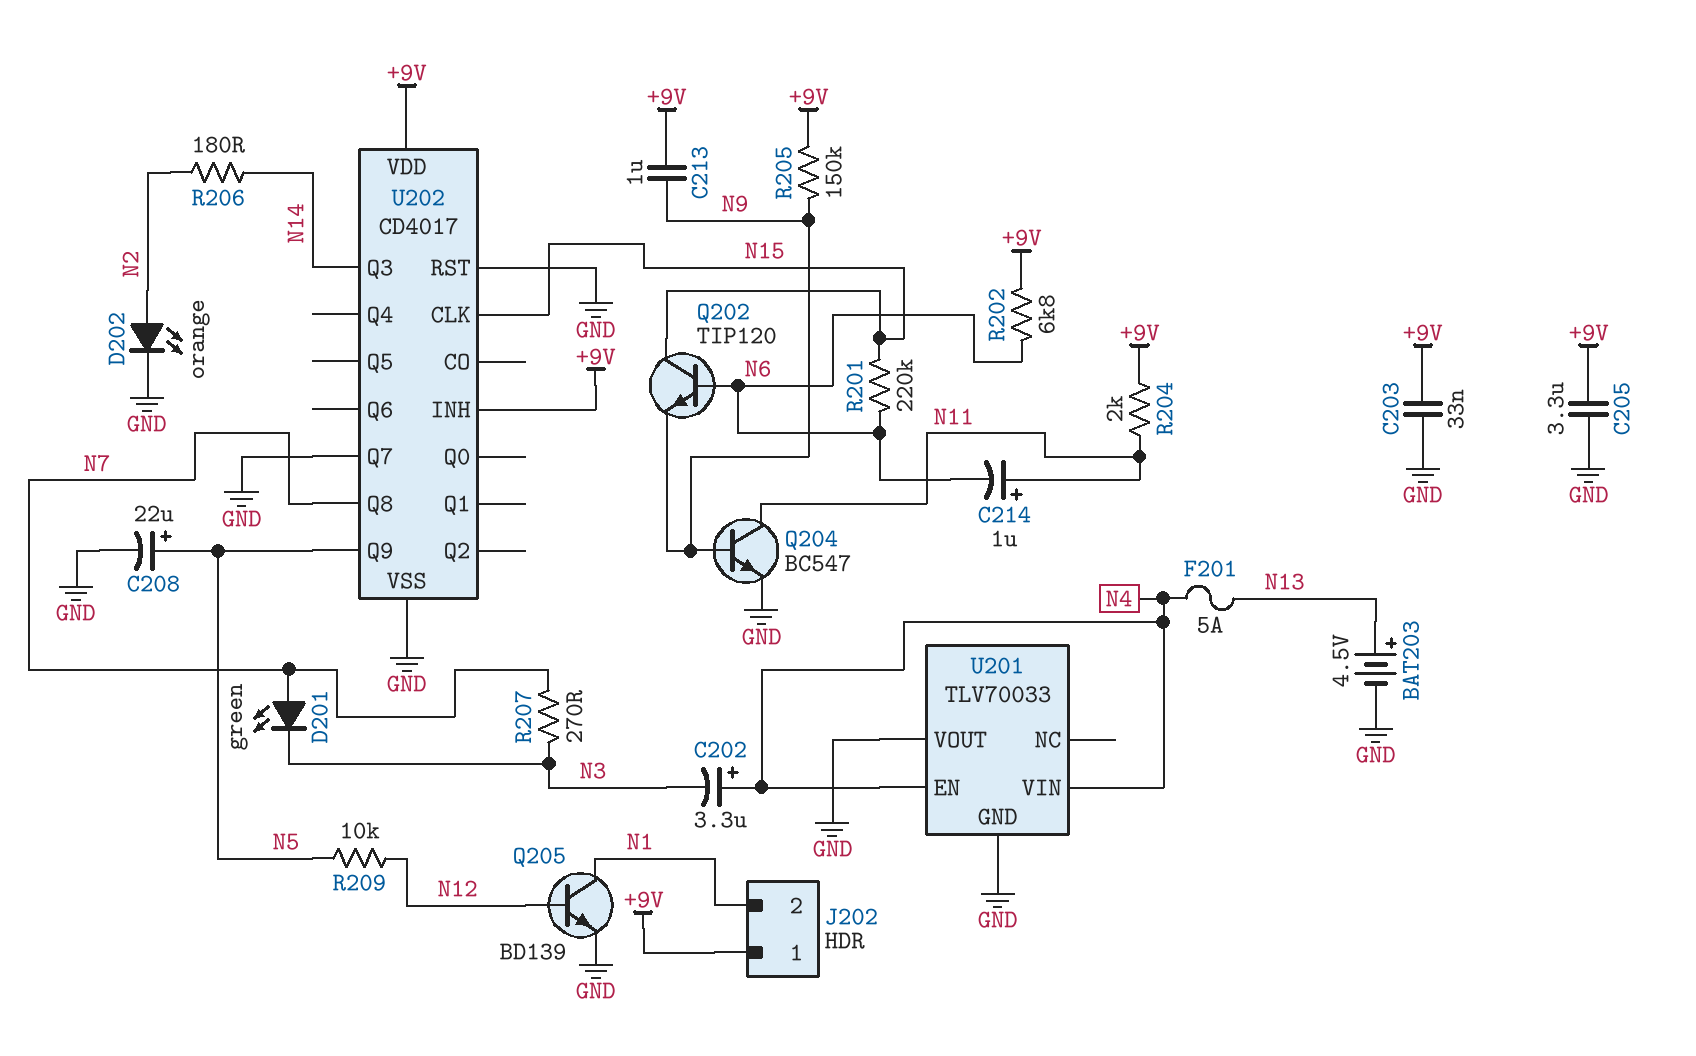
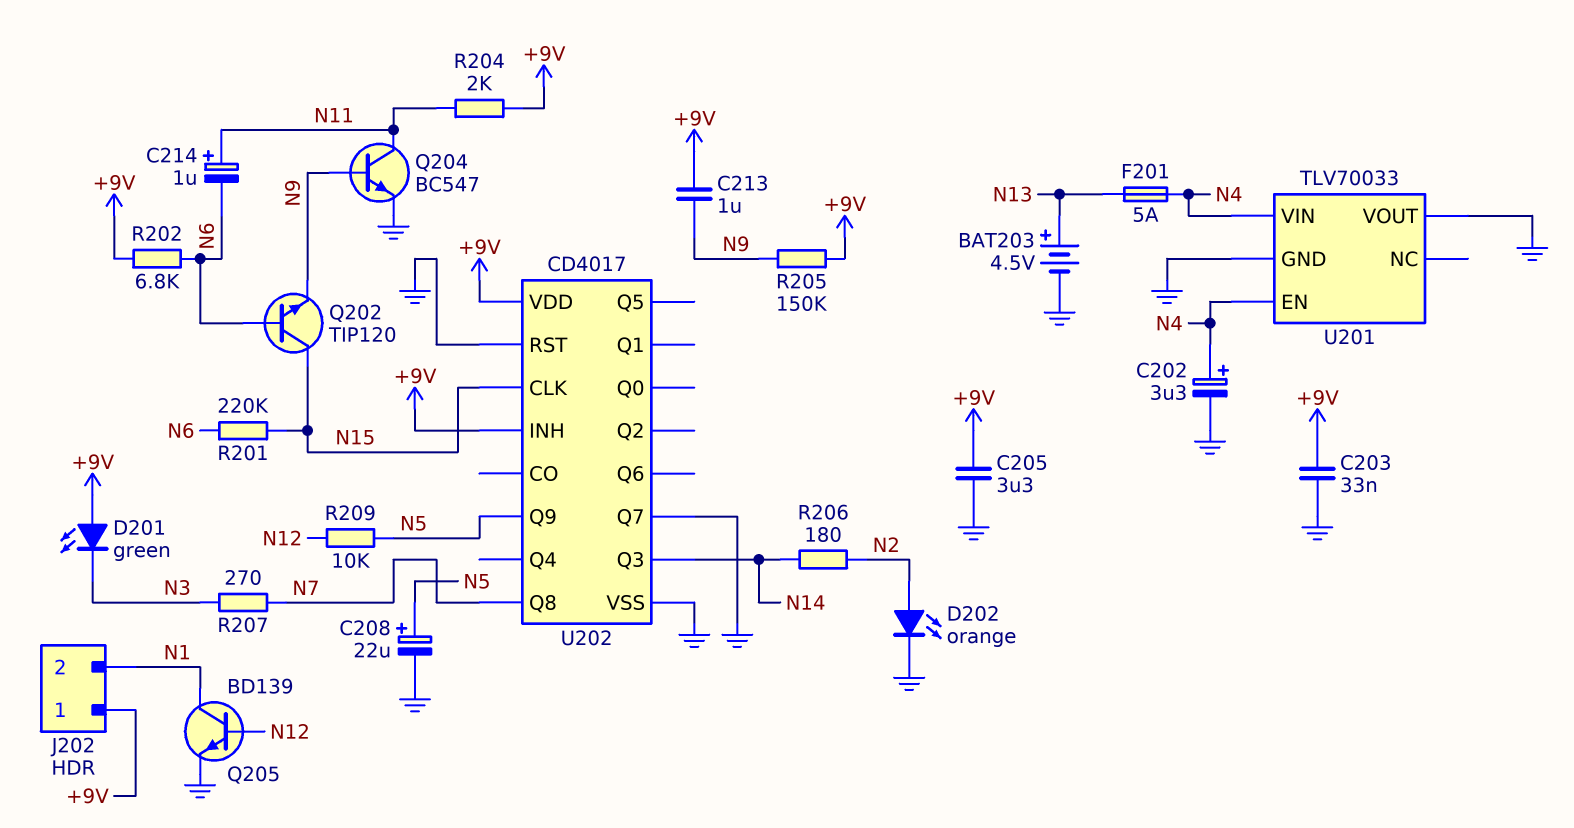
C202: 3.3uF (plus N4, minus N3) -> 3.3uF (plus N4, minus GND)
D201: LED green (A N7, K N3) -> LED green (A +9V, K N3)

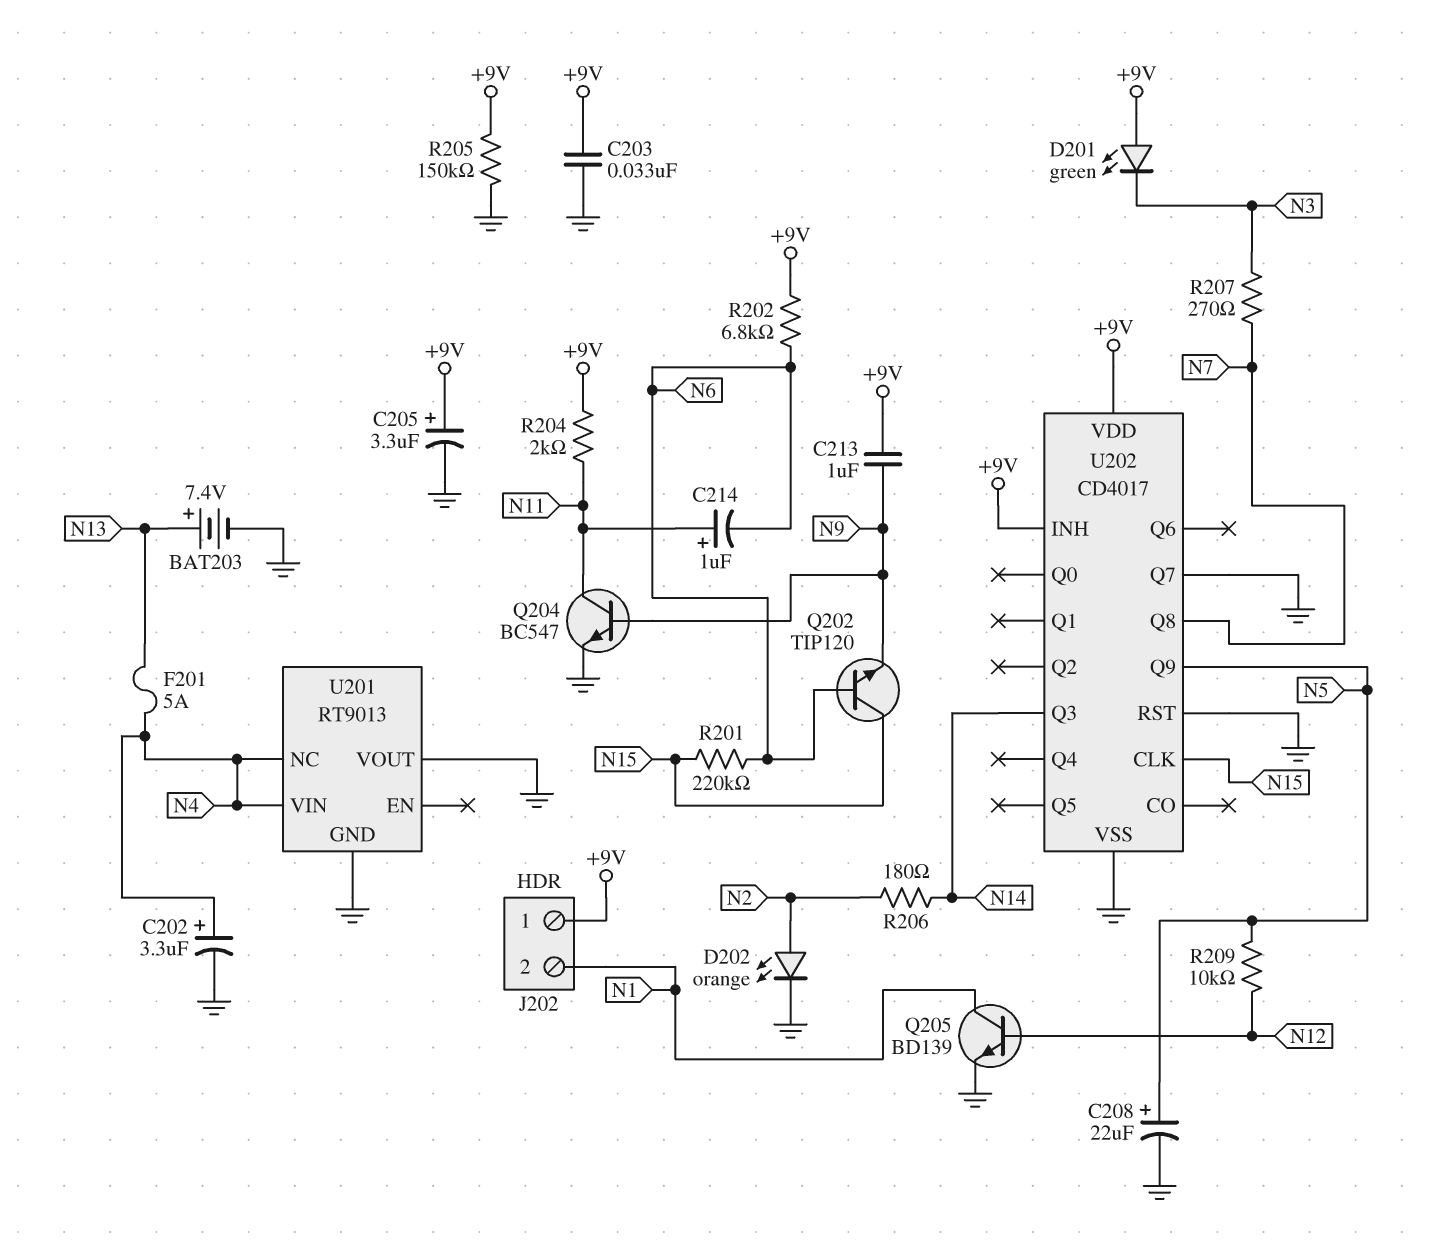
BAT203: 4.5V (plus N13, minus GND) -> 7.4V (plus N13, minus GND)
C205: 3.3uF (+9V, GND) -> 3.3uF (plus +9V, minus GND)
R205: 150k (+9V, N9) -> 150k (+9V, GND)
U201: TLV70033 -> RT9013
U201 pin EN: N4 -> none
U201 pin NC: none -> N4

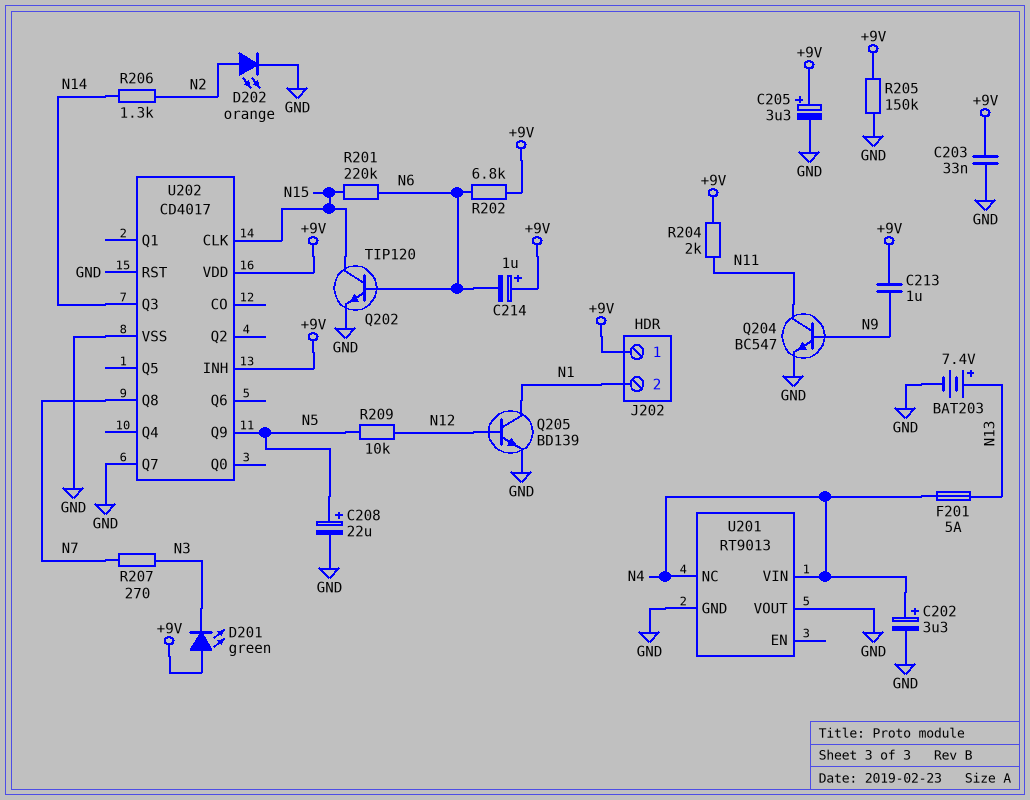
C214: 1uF (plus N11, minus N6) -> 1uF (plus +9V, minus N6)
Q202: NPN TIP120 (B N6, C N15, E N9) -> NPN TIP120 (B N6, C N15, E GND)
R206: 180 (N2, N14) -> 1.3k (N2, N14)

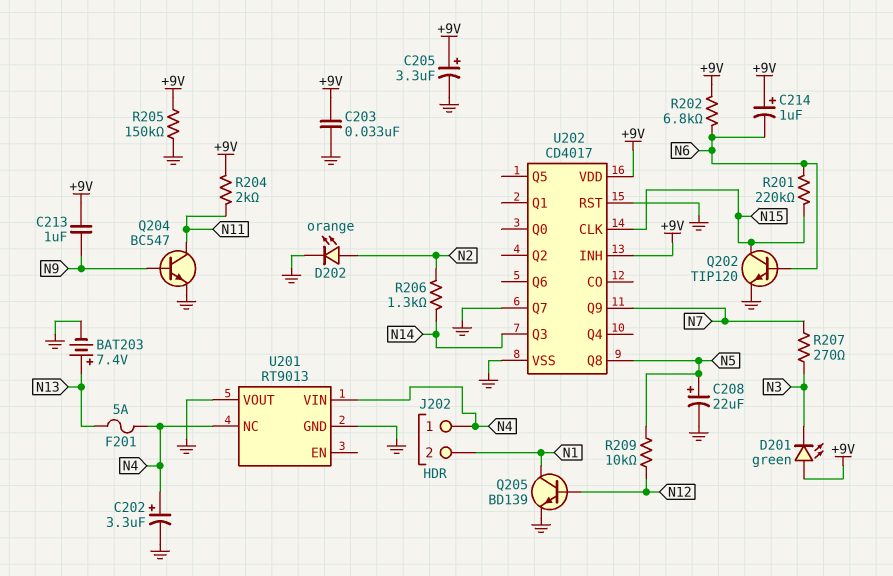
J202 pin 1: +9V -> N4
U202 pin Q8: N7 -> N5
U202 pin Q9: N5 -> N7

